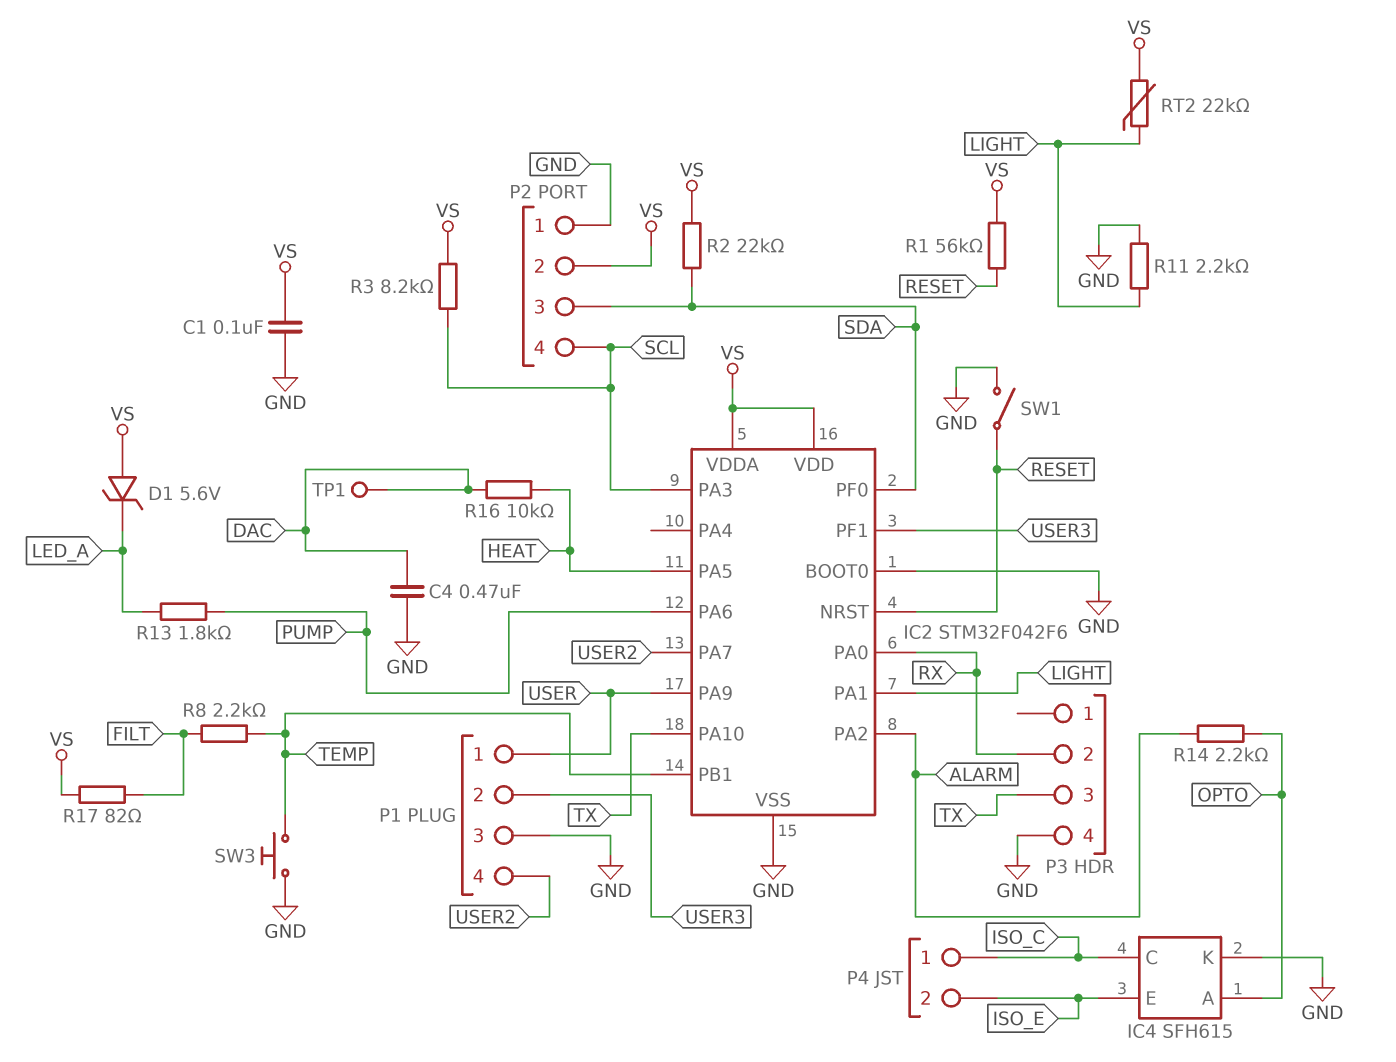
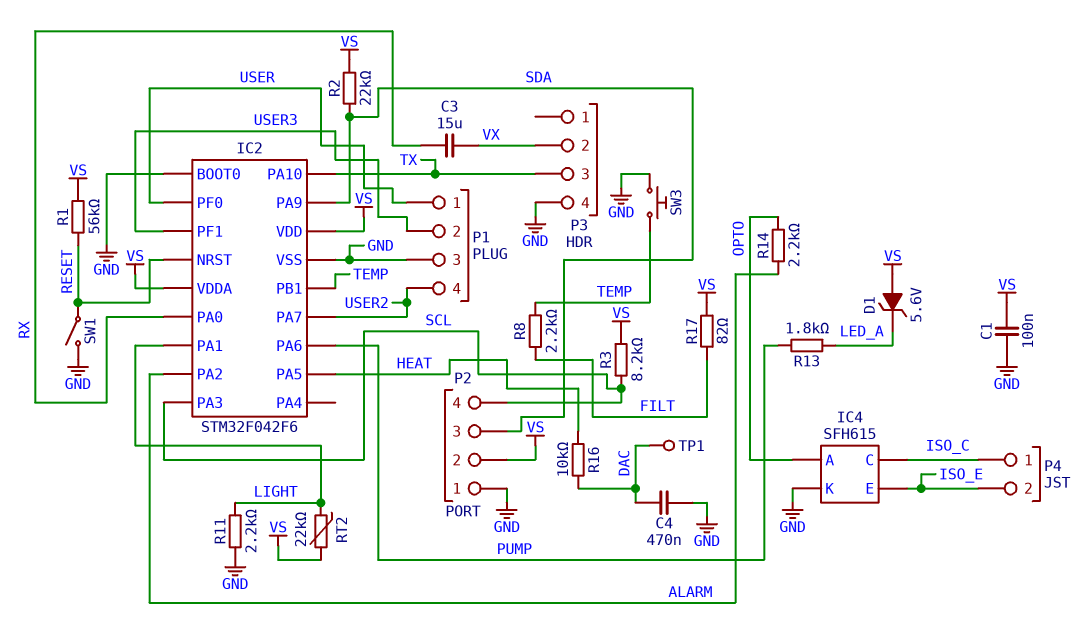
C3: none -> 15uF (RX, VX)
IC2 pin PA9: USER -> SDA
IC2 pin PF0: SDA -> USER
P3 pin 2: RX -> VX

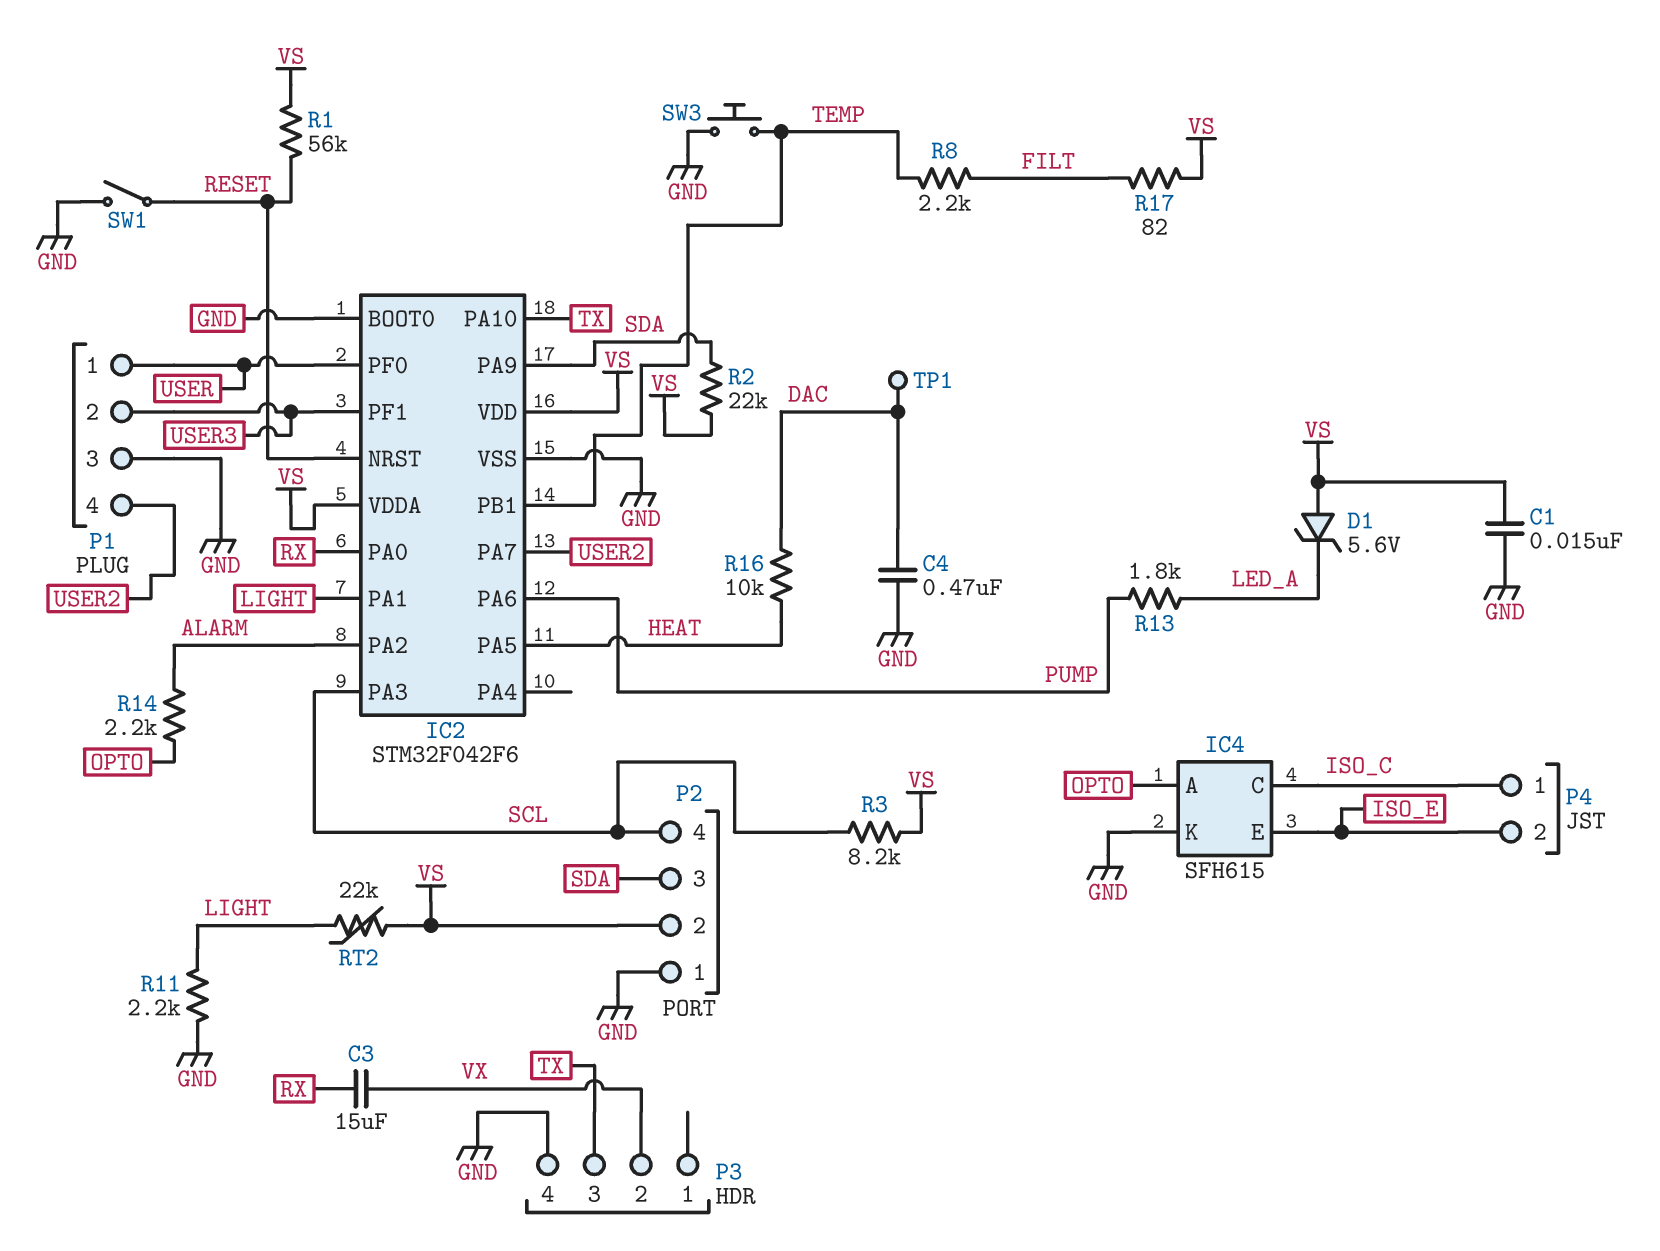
C1: 100nF (GND, VS) -> 15nF (GND, VS)

